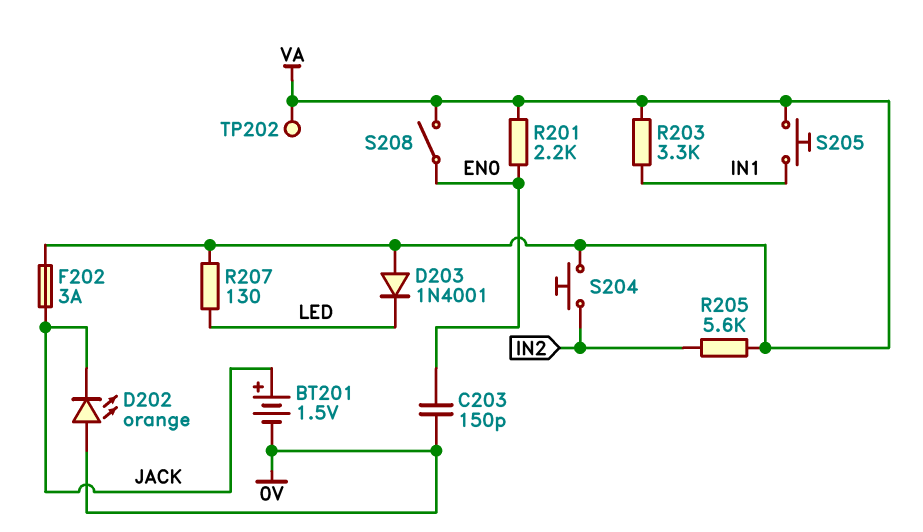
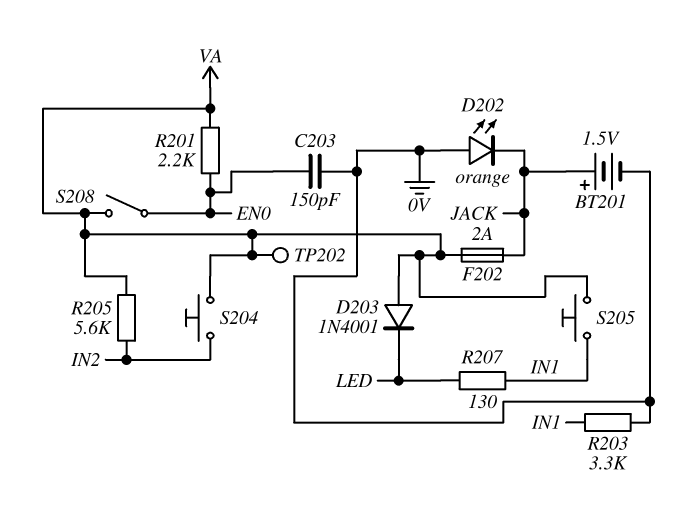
F202: 3A (JACK, VA) -> 2A (JACK, VA)
R203: 3.3k (IN1, VA) -> 3.3k (0V, IN1)
R207: 130 (LED, VA) -> 130 (IN1, LED)

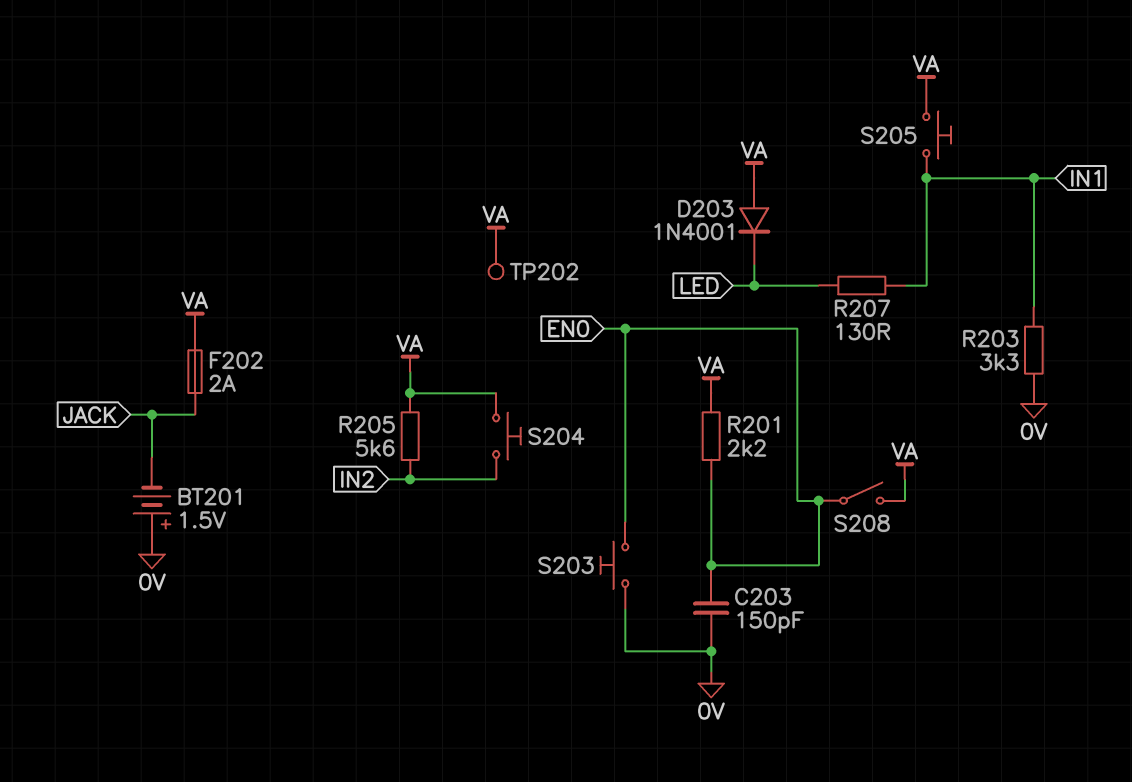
BT201: 1.5V (plus JACK, minus 0V) -> 1.5V (plus 0V, minus JACK)
D202: LED orange (A 0V, K JACK) -> none
S203: none -> button (0V, EN0)

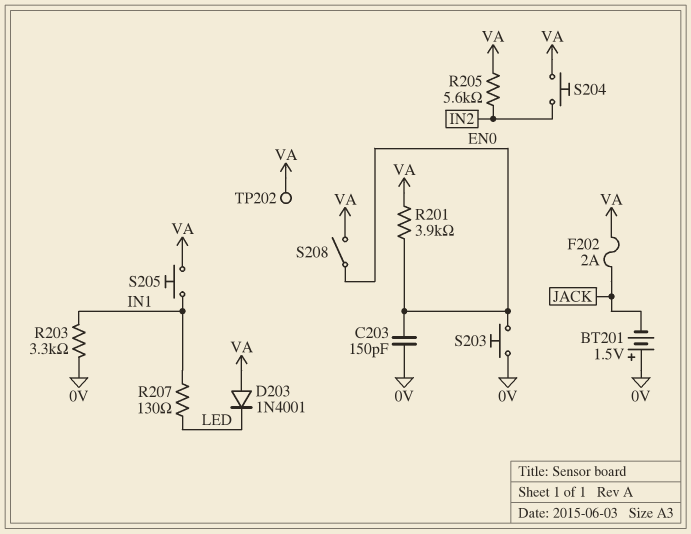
R201: 2.2k (EN0, VA) -> 3.9k (EN0, VA)

